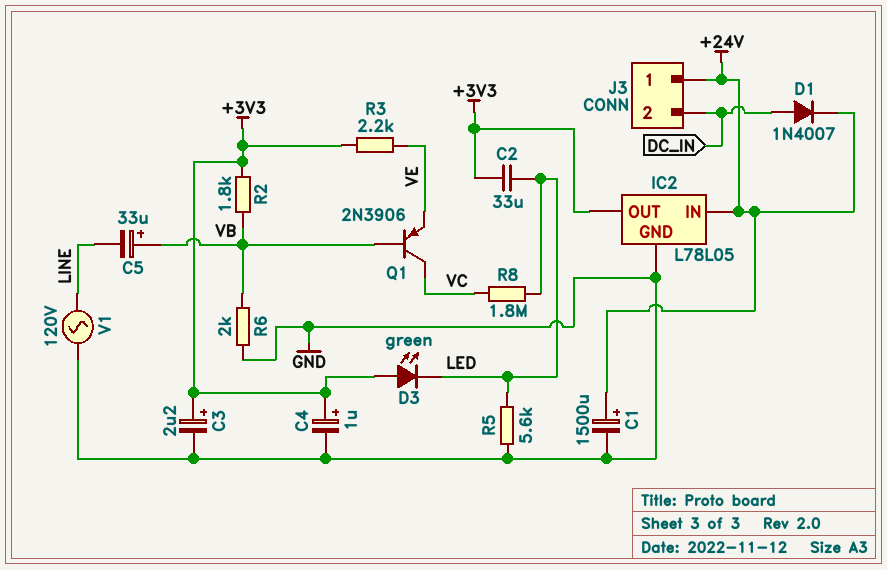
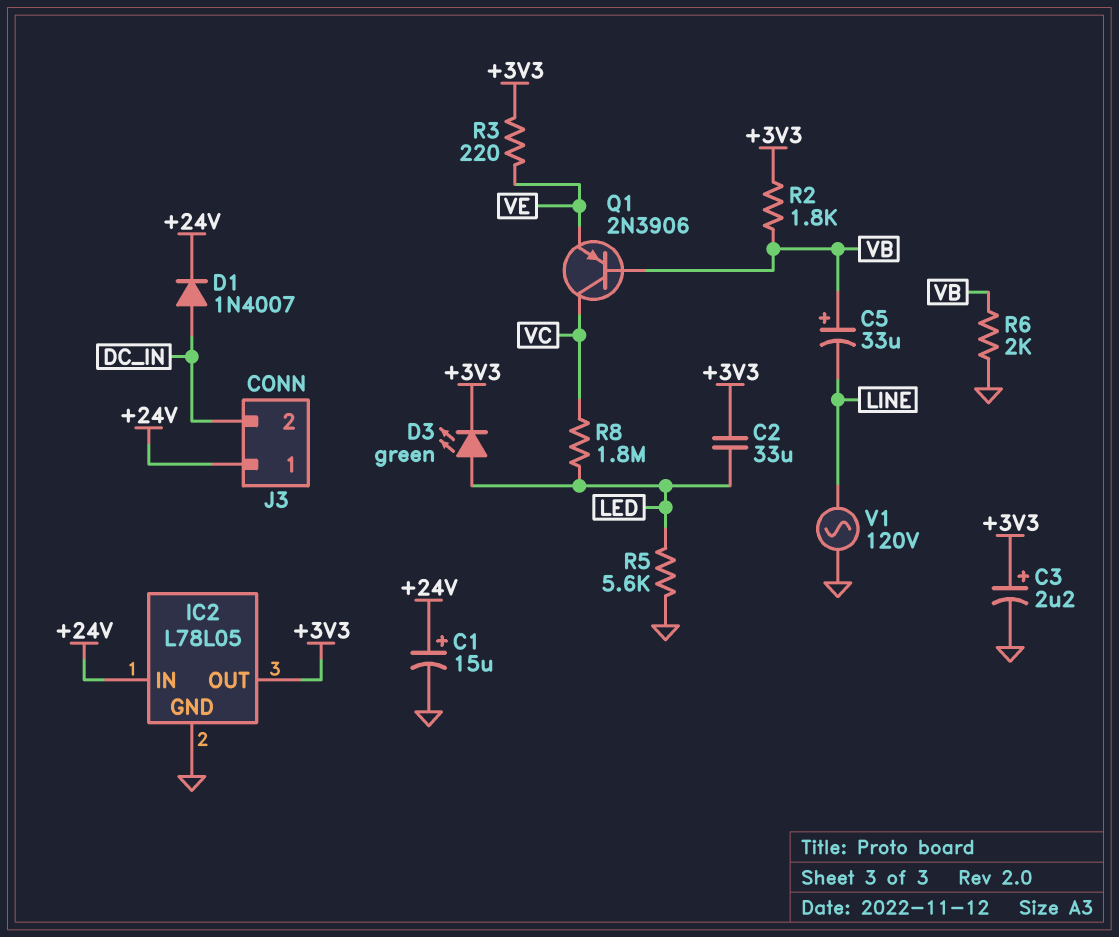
C1: 1500uF (plus +24V, minus GND) -> 15uF (plus +24V, minus GND)
C4: 1uF (plus +3V3, minus GND) -> none
D3: LED green (A +3V3, K LED) -> LED green (A LED, K +3V3)
R3: 2.2k (+3V3, VE) -> 220 (+3V3, VE)

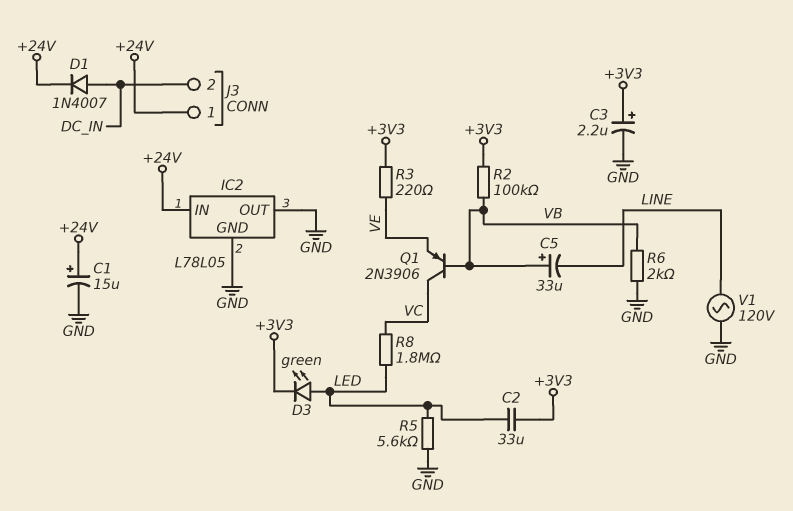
IC2 pin OUT: +3V3 -> GND
R2: 1.8k (+3V3, VB) -> 100k (+3V3, VB)

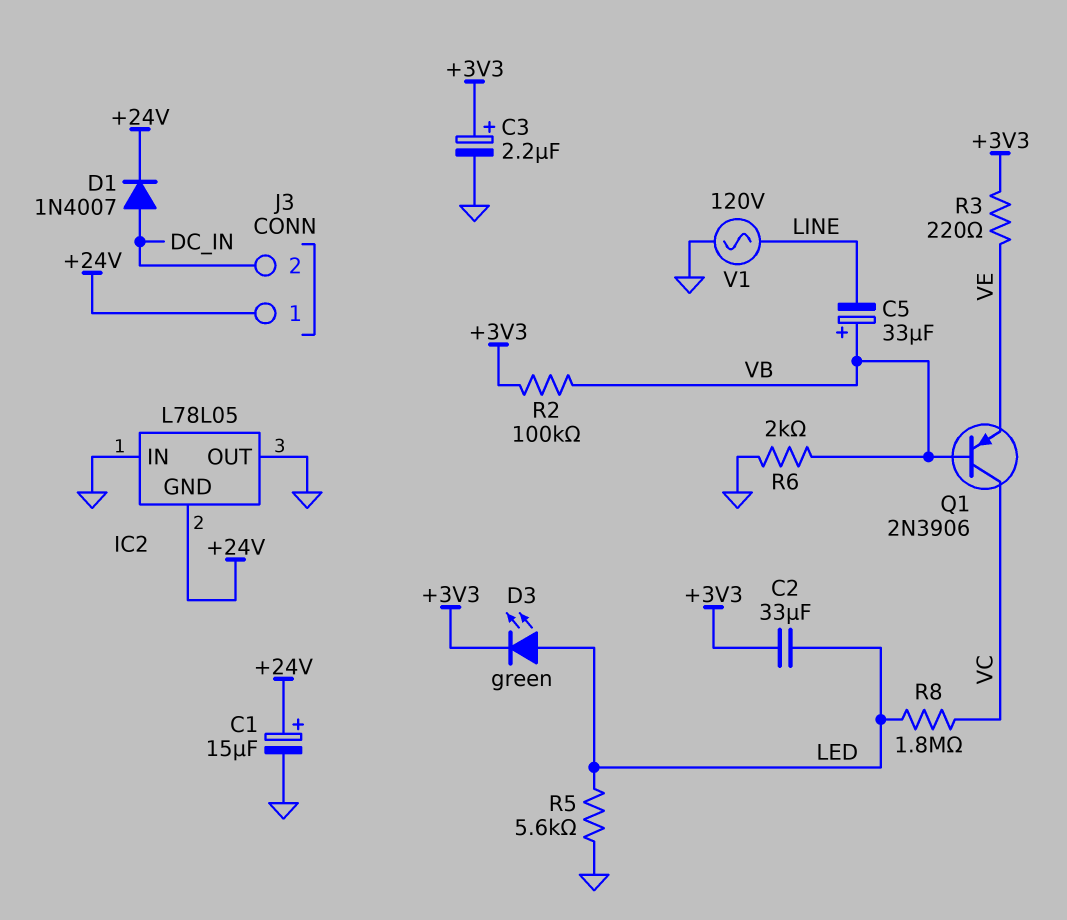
IC2 pin GND: GND -> +24V
IC2 pin IN: +24V -> GND

